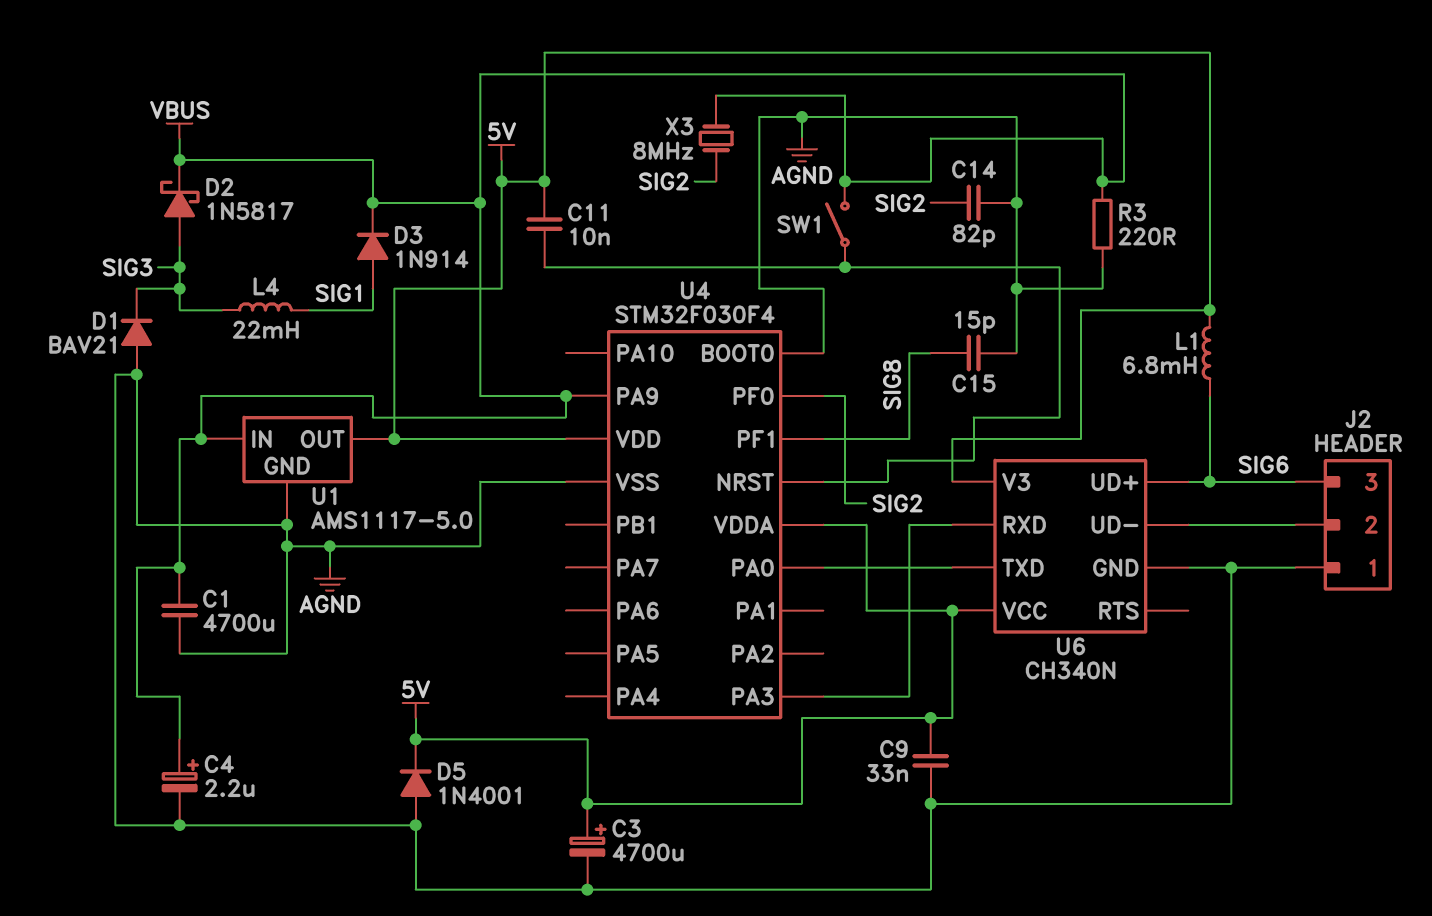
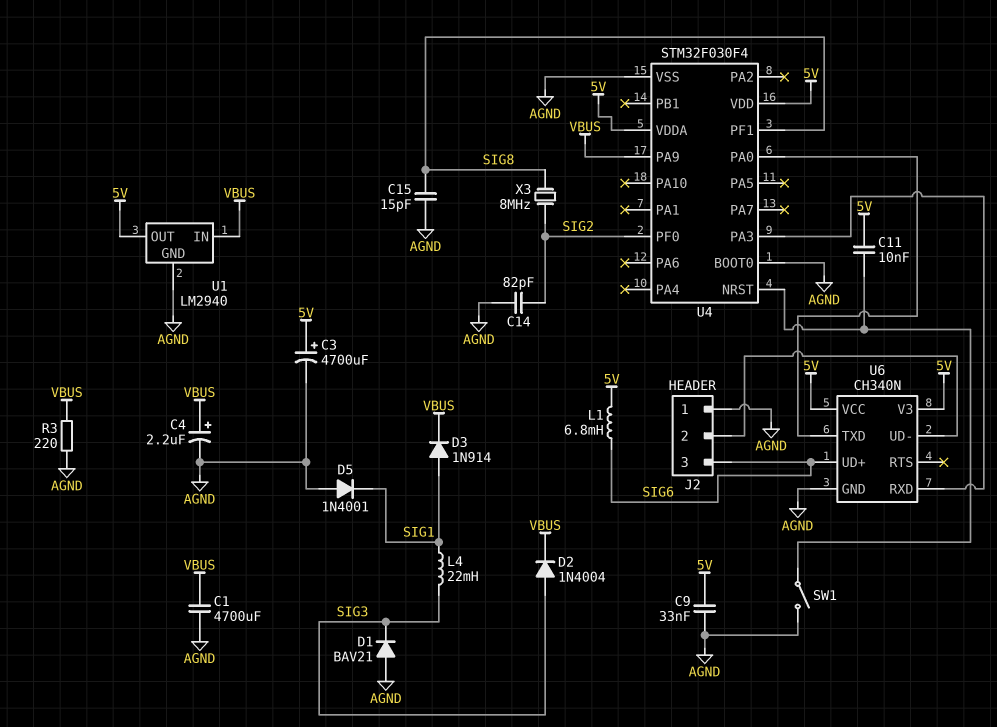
D2: schottky 1N5817 (A SIG3, K VBUS) -> diode 1N4004 (A SIG3, K VBUS)
D5: diode 1N4001 (A AGND, K 5V) -> diode 1N4001 (A AGND, K SIG1)
SW1: switch (U4/NRST, VBUS) -> switch (AGND, U4/NRST)
U1: AMS1117-5.0 -> LM2940
X3: 8MHz (SIG2, VBUS) -> 8MHz (SIG2, SIG8)

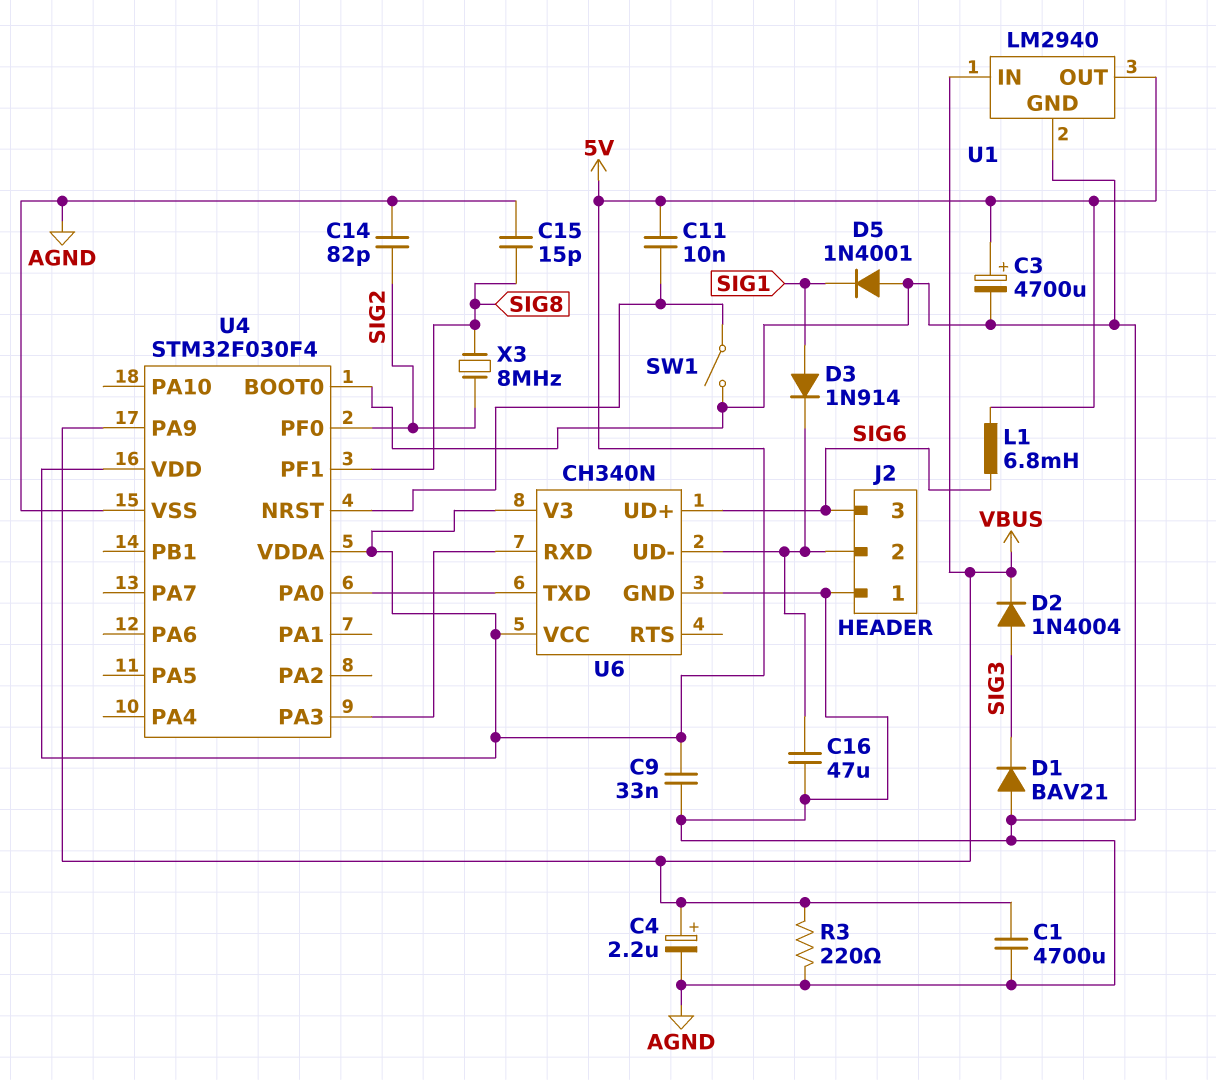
C16: none -> 47uF (AGND, J2/2)
D3: diode 1N914 (A SIG1, K VBUS) -> diode 1N914 (A SIG1, K J2/2)
L4: 22mH (SIG1, SIG3) -> none

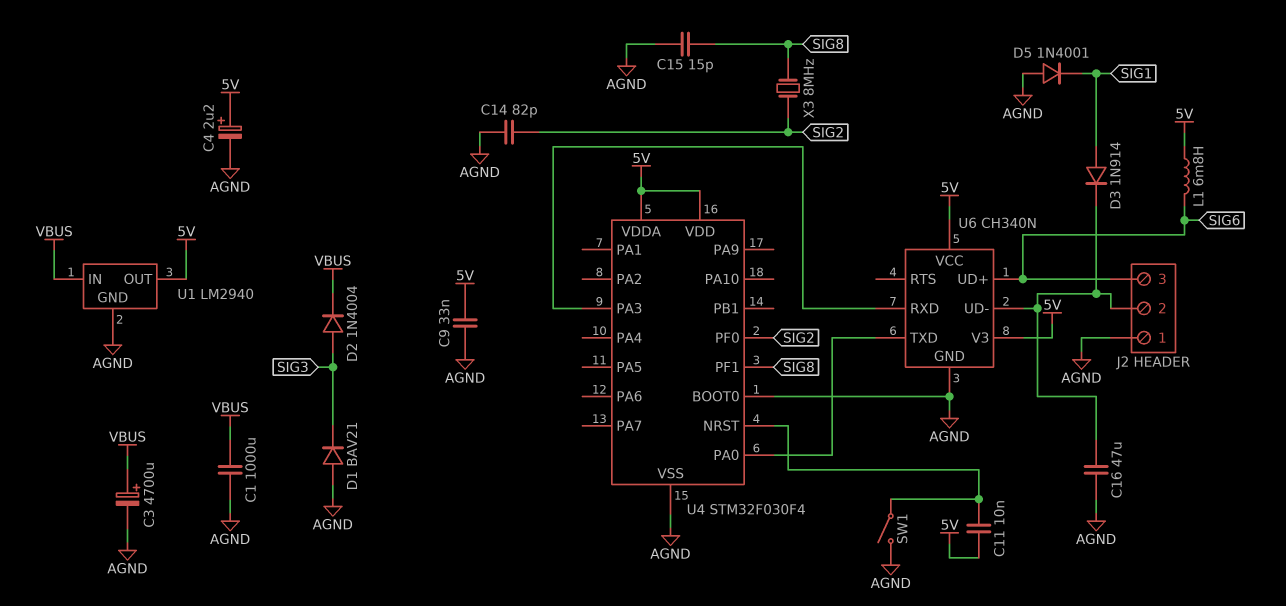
C1: 4700uF (AGND, VBUS) -> 1000uF (AGND, VBUS)
C3: 4700uF (plus 5V, minus AGND) -> 4700uF (plus VBUS, minus AGND)
C4: 2.2uF (plus VBUS, minus AGND) -> 2.2uF (plus 5V, minus AGND)
R3: 220 (AGND, VBUS) -> none
U4 pin PA9: VBUS -> none

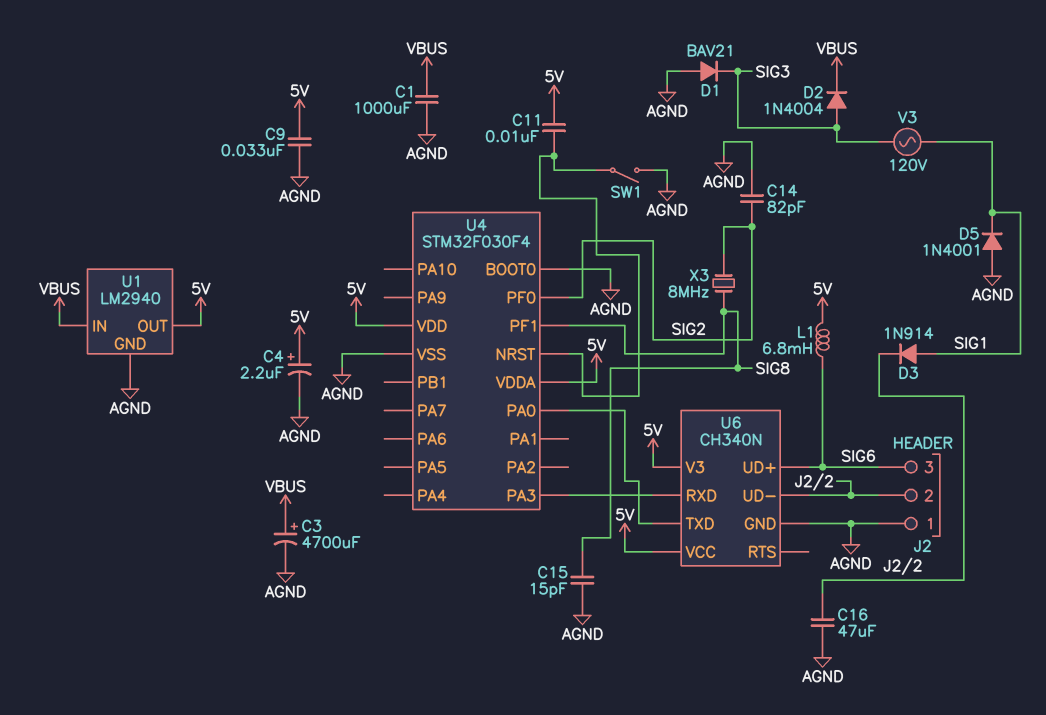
V3: none -> AC 120V (SIG1, SIG3)

